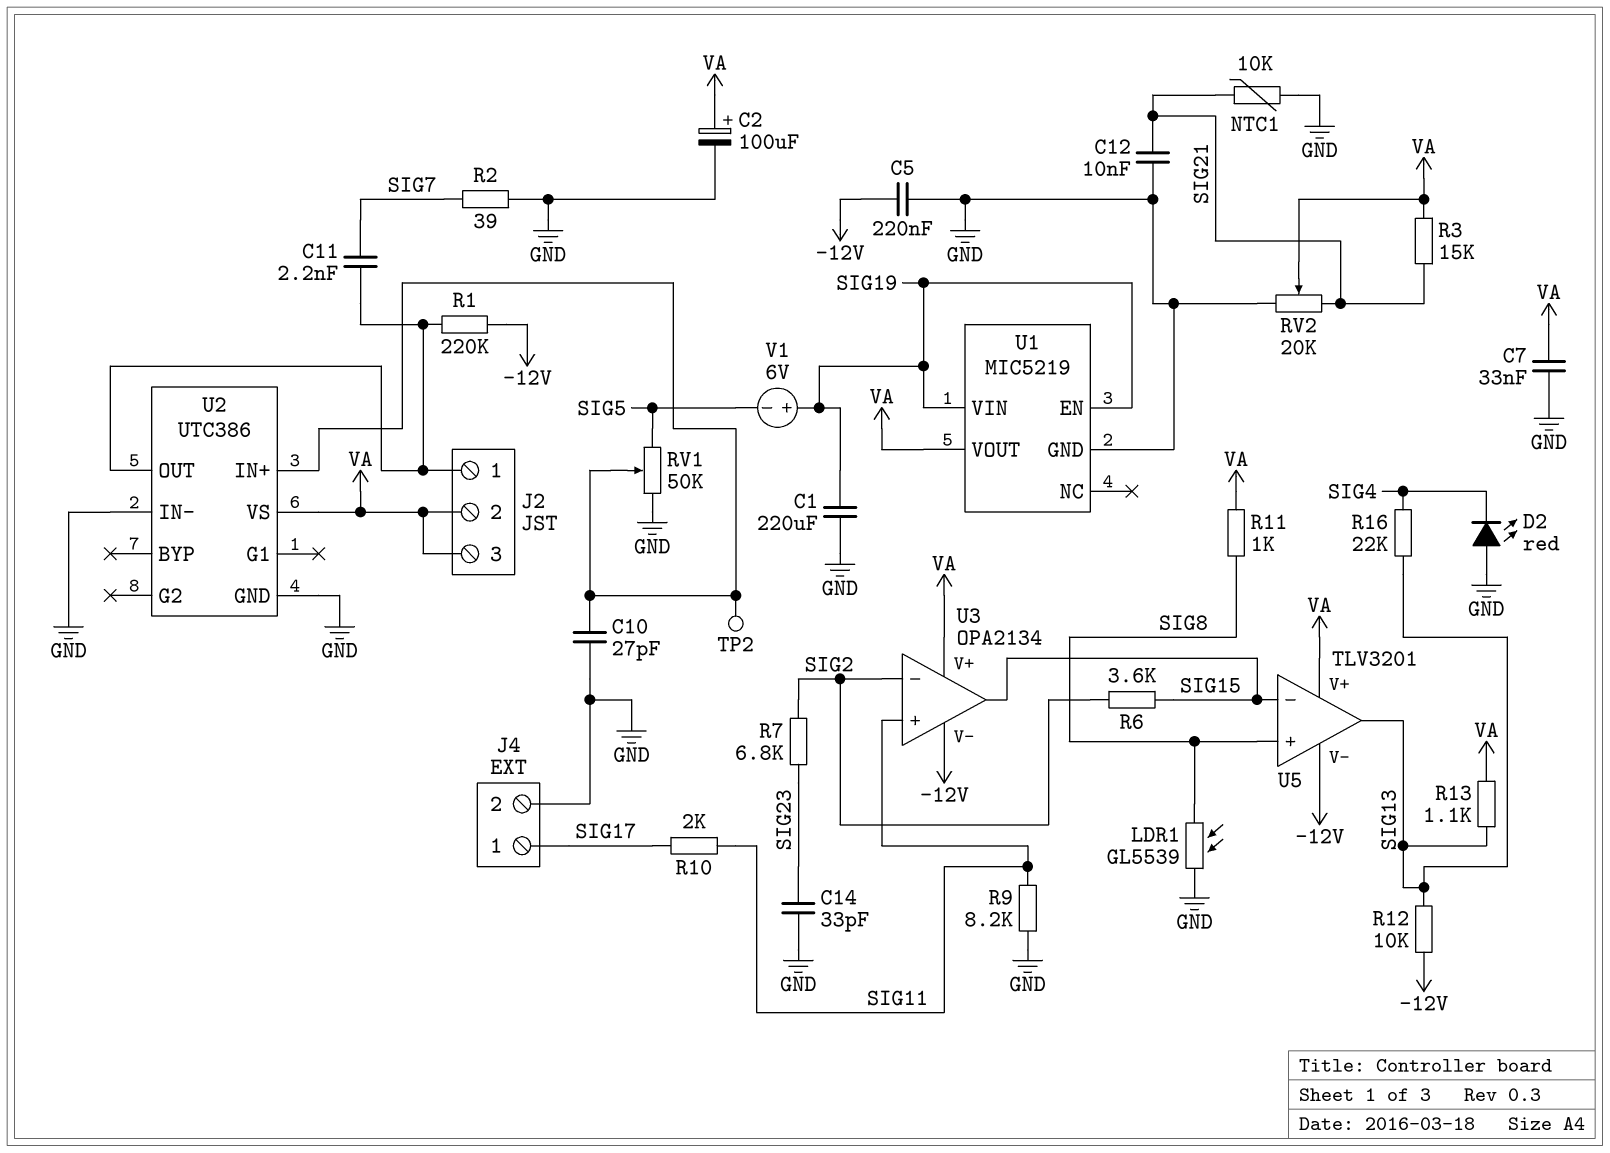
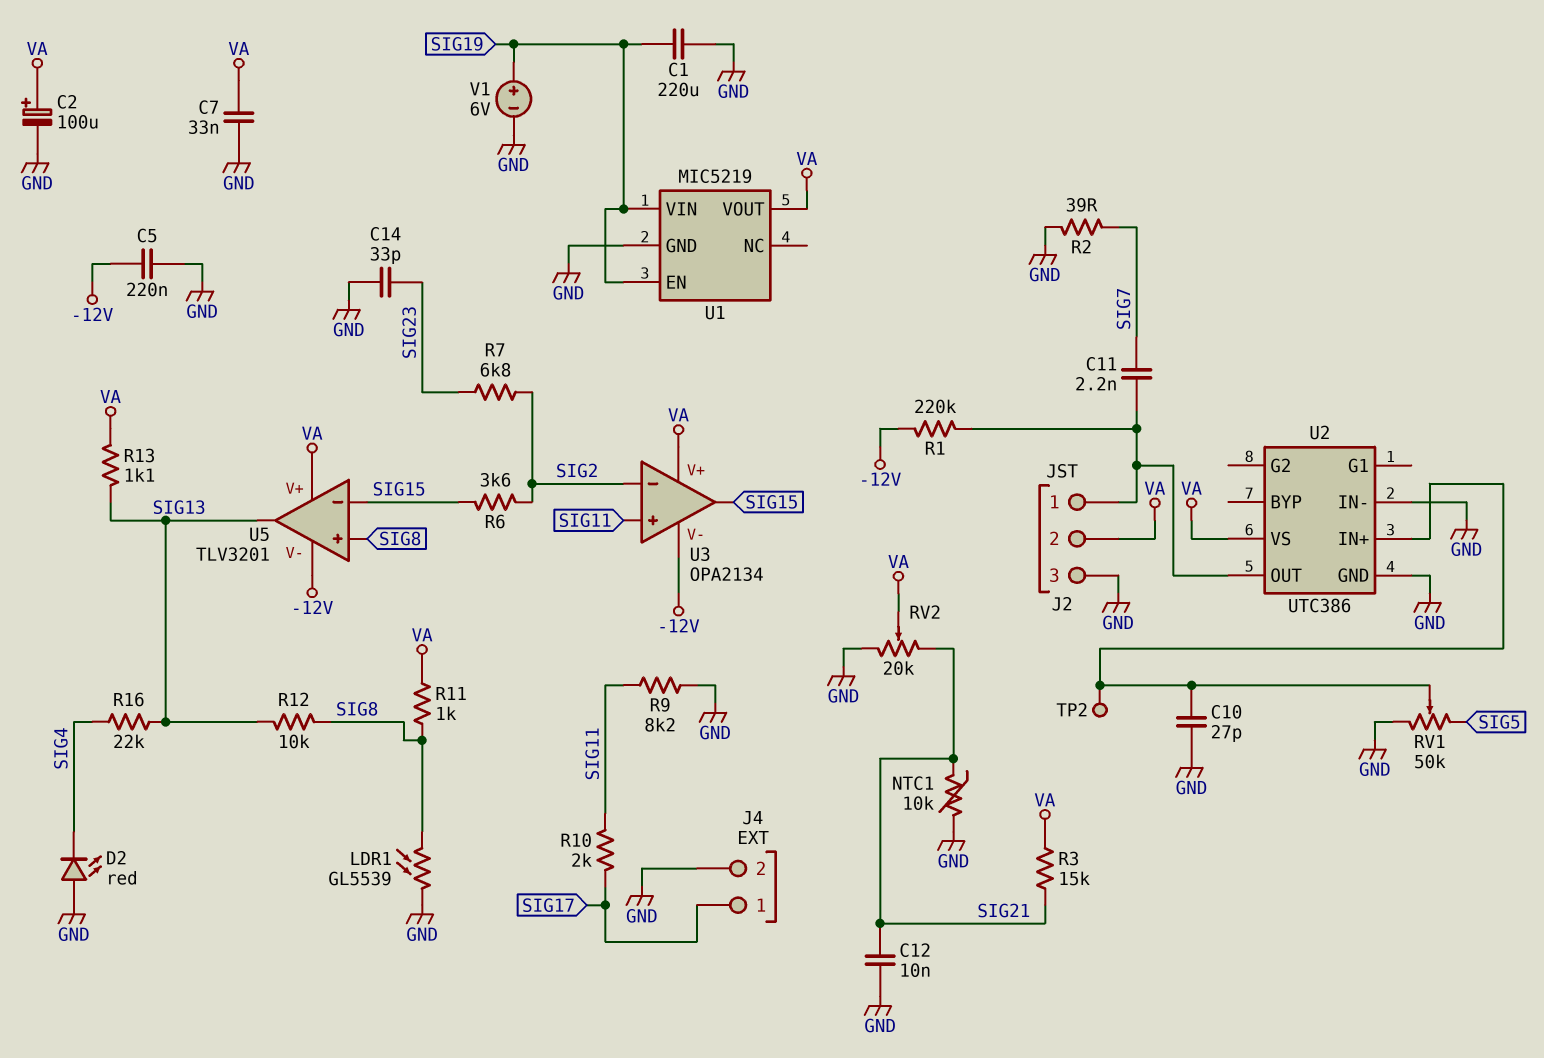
J2 pin 3: VA -> GND
R12: 10k (-12V, SIG13) -> 10k (SIG8, SIG13)
V1: 6V (plus SIG19, minus SIG5) -> 6V (plus SIG19, minus GND)

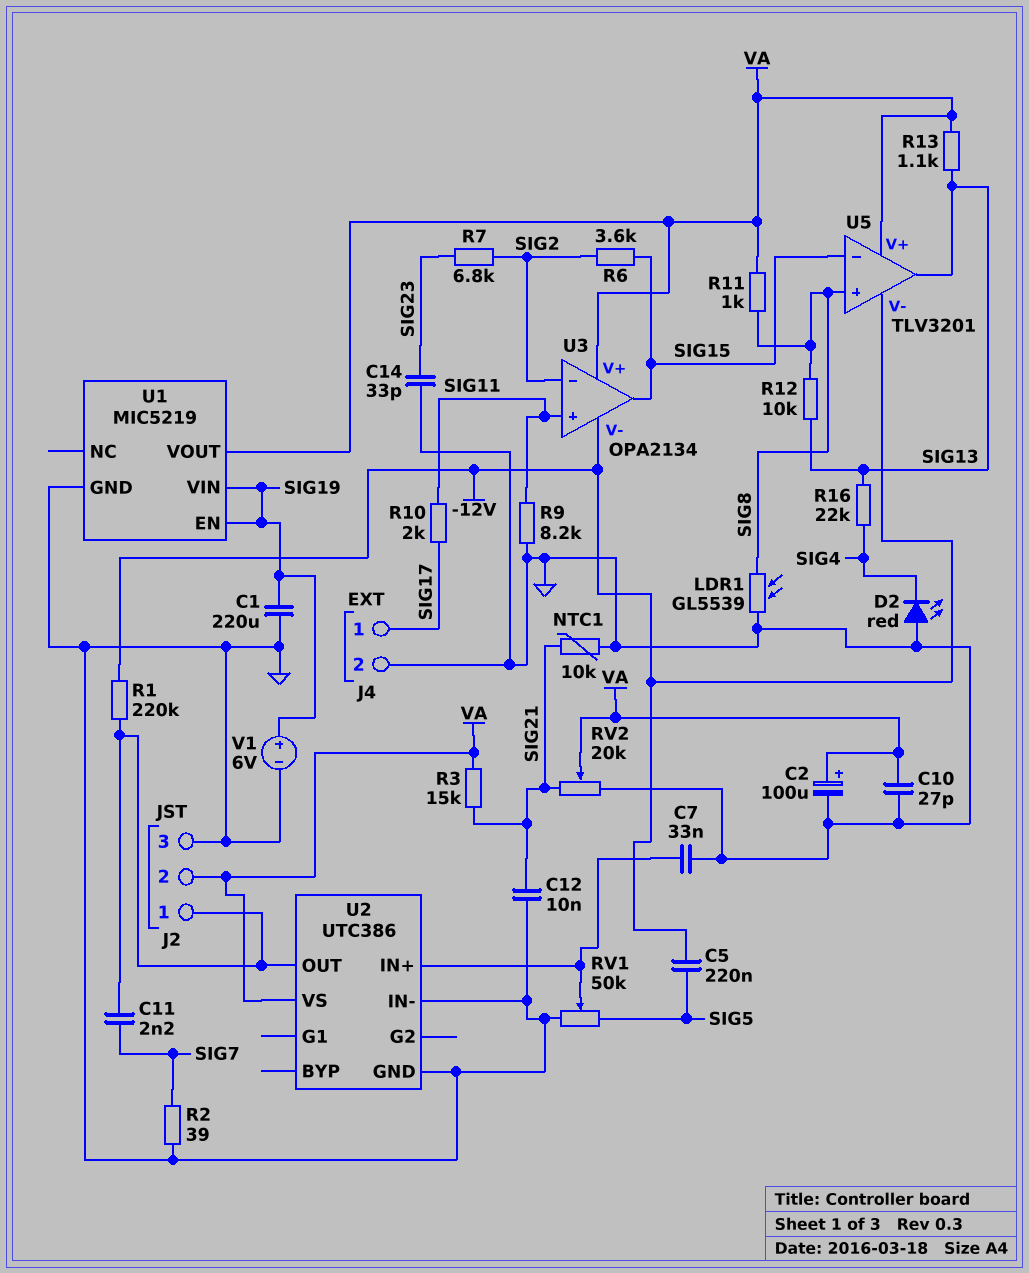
C5: 220nF (-12V, GND) -> 220nF (-12V, SIG5)
C7: 33nF (GND, VA) -> 33nF (GND, U2/IN+)
C10: 27pF (GND, U2/IN+) -> 27pF (GND, VA)
TP2: test point (U2/IN+) -> none

